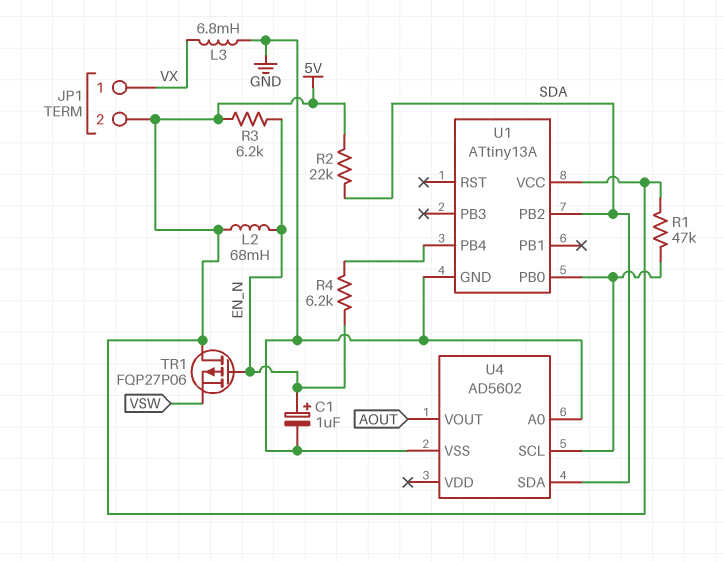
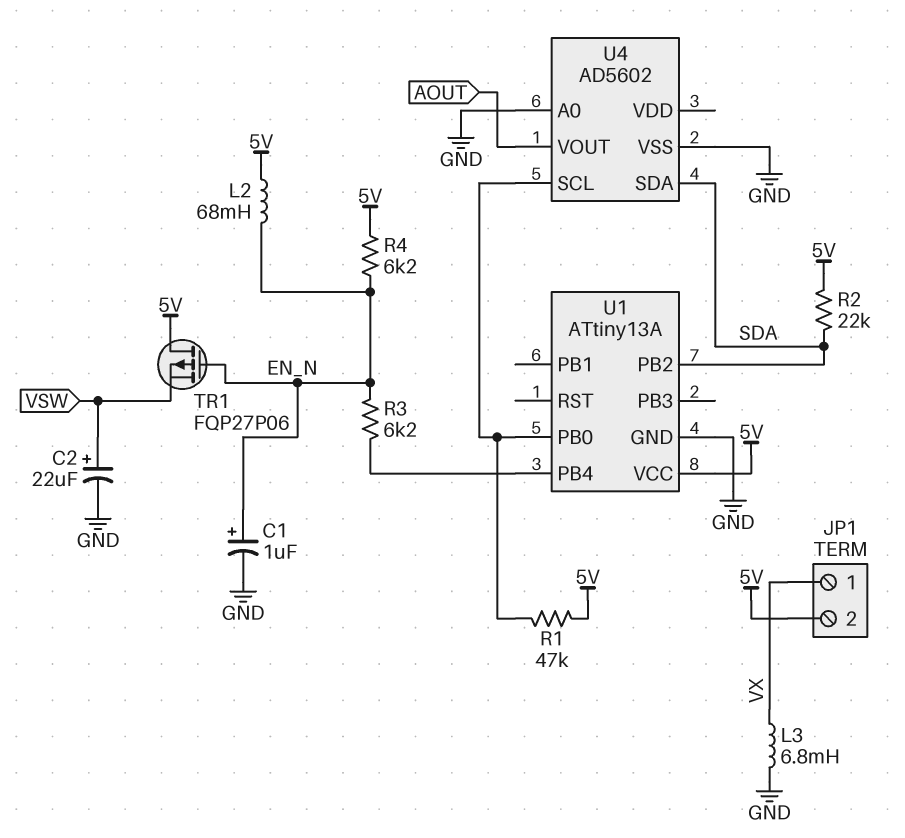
C2: none -> 22uF (plus VSW, minus GND)
R3: 6.2k (5V, EN_N) -> 6.2k (EN_N, U1/PB4)
R4: 6.2k (EN_N, U1/PB4) -> 6.2k (5V, EN_N)

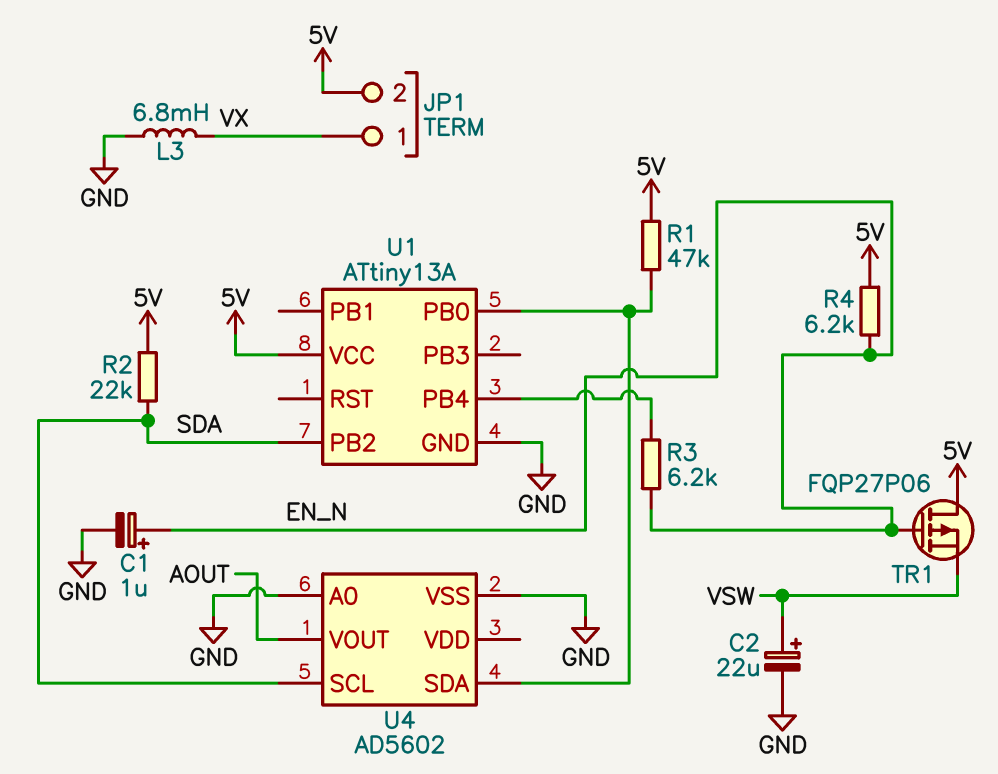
L2: 68mH (5V, EN_N) -> none
U4 pin SCL: U1/PB0 -> SDA
U4 pin SDA: SDA -> U1/PB0

